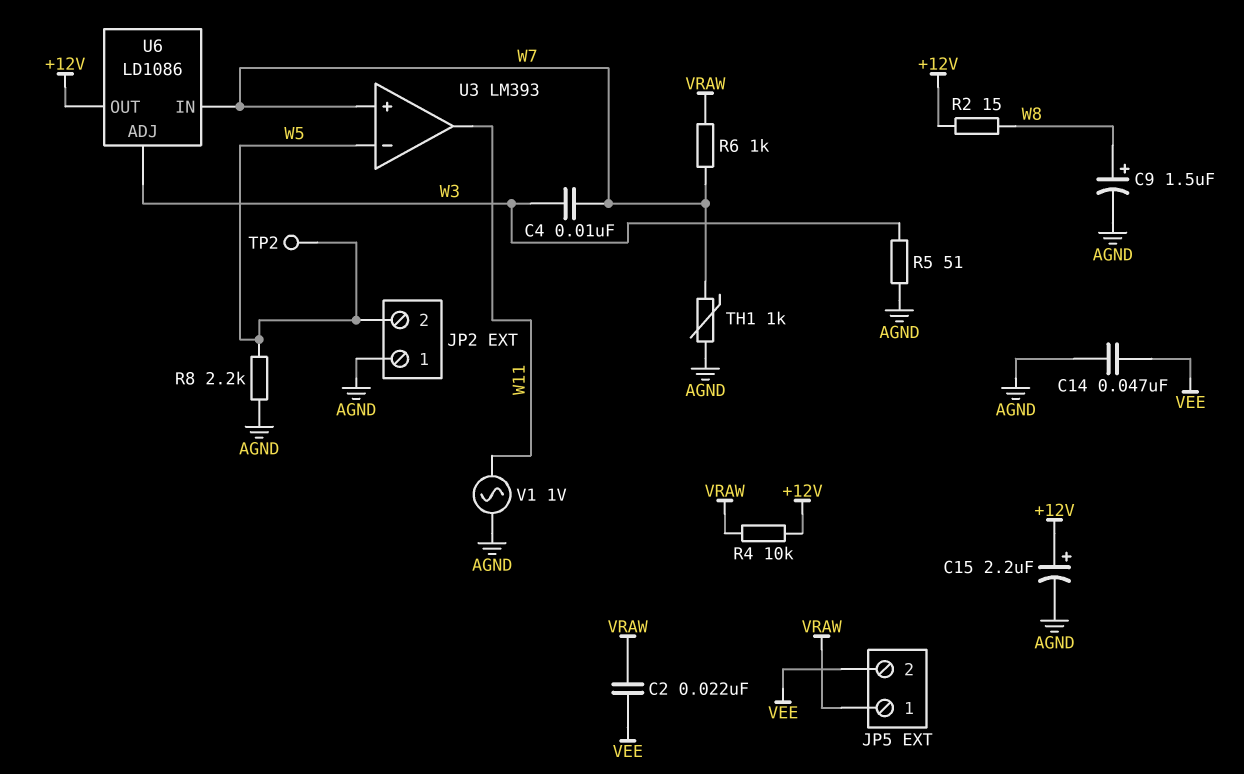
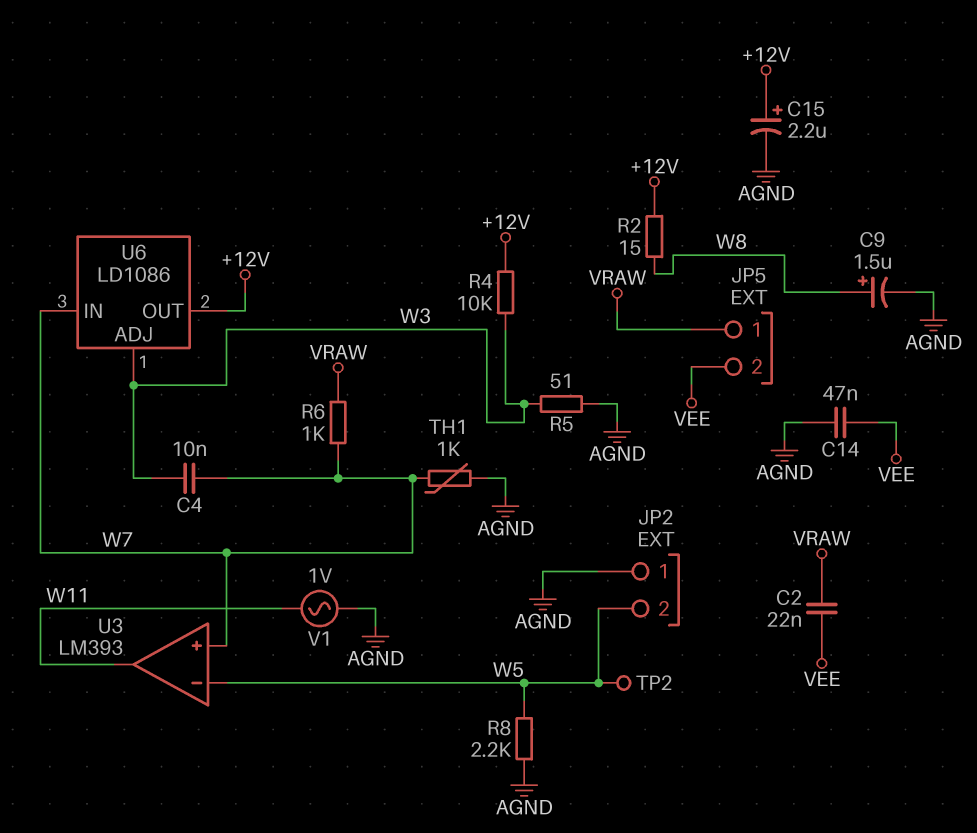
R4: 10k (+12V, VRAW) -> 10k (+12V, W3)

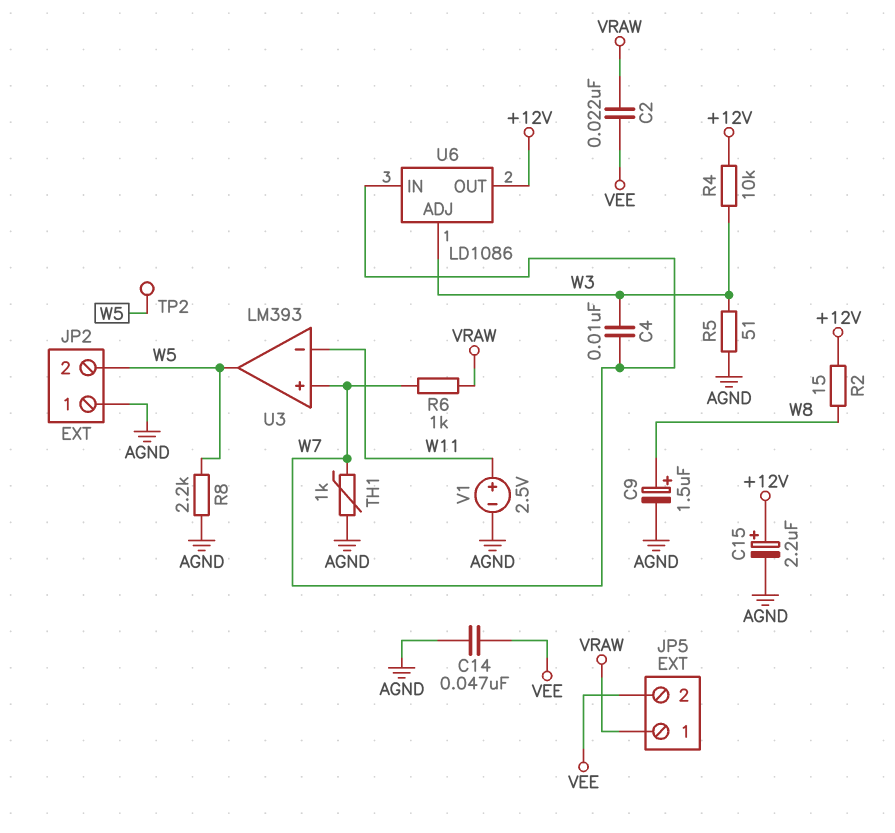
U3 pin in-: W5 -> W11
U3 pin out: W11 -> W5
V1: AC 1V (AGND, W11) -> 2.5V (plus W11, minus AGND)

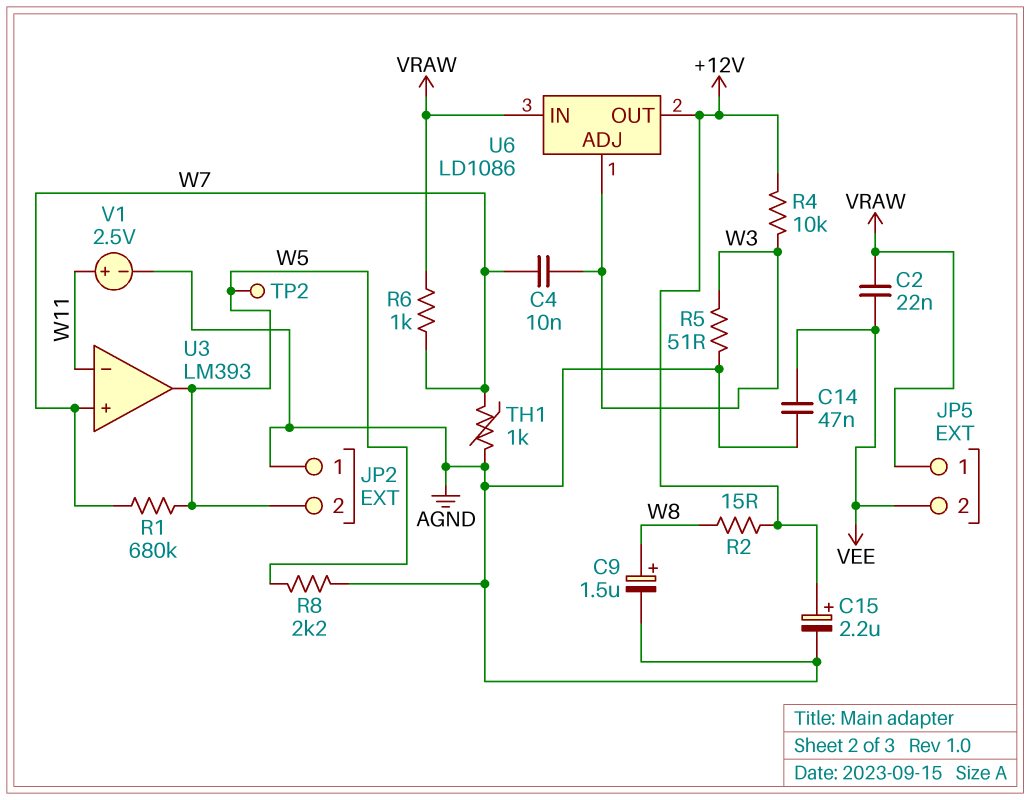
R1: none -> 680k (W5, W7)
U6 pin IN: W7 -> VRAW

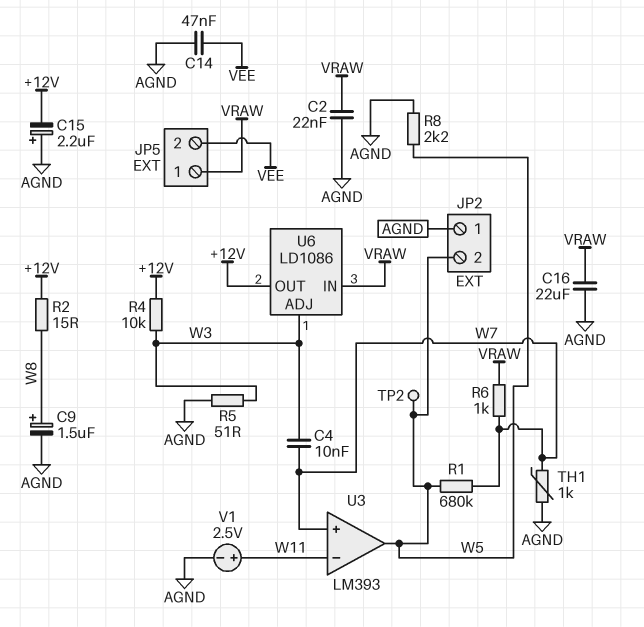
C2: 22nF (VEE, VRAW) -> 22nF (AGND, VRAW)
C15: 2.2uF (plus +12V, minus AGND) -> 2.2uF (plus AGND, minus +12V)
C16: none -> 22uF (AGND, VRAW)

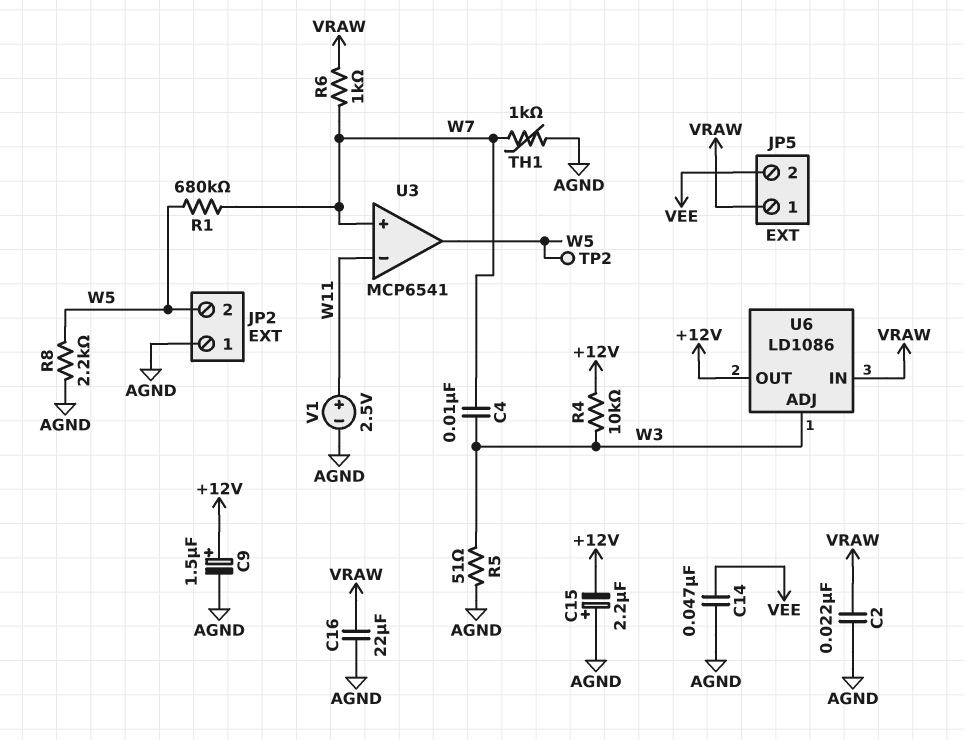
C9: 1.5uF (plus W8, minus AGND) -> 1.5uF (plus +12V, minus AGND)
R2: 15 (+12V, W8) -> none
U3: LM393 -> MCP6541

